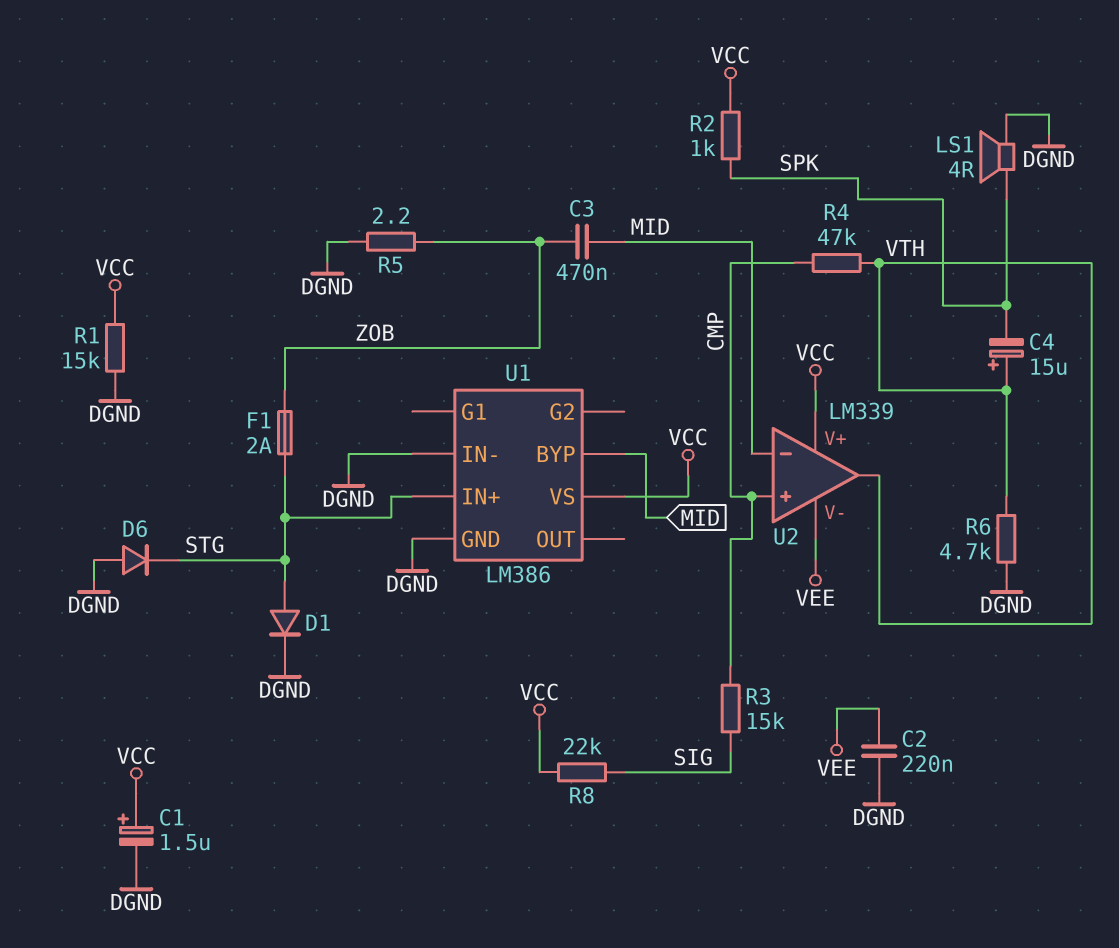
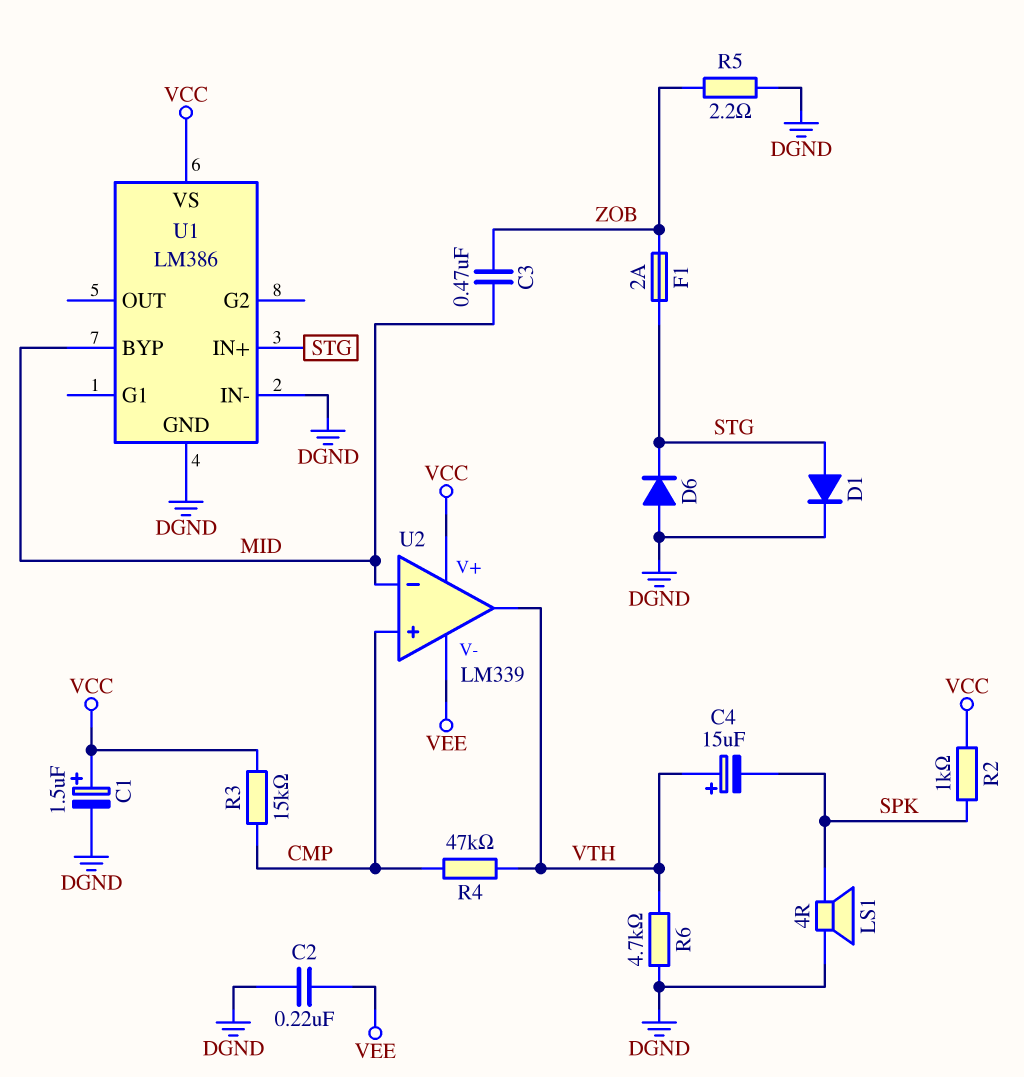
R1: 15k (DGND, VCC) -> none
R3: 15k (CMP, SIG) -> 15k (CMP, VCC)
R8: 22k (SIG, VCC) -> none

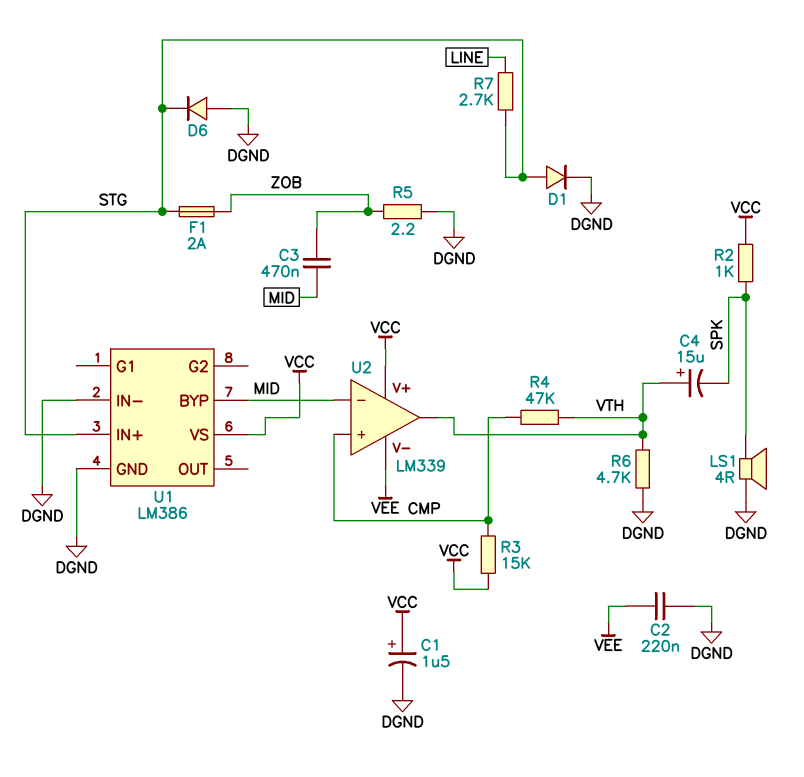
R7: none -> 2.7k (LINE, STG)

